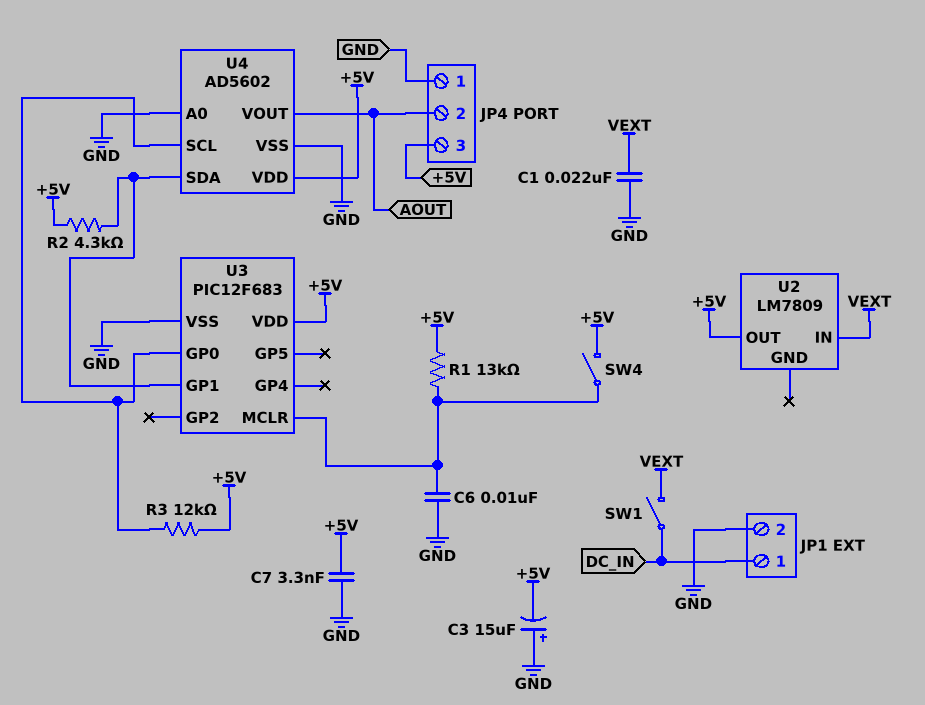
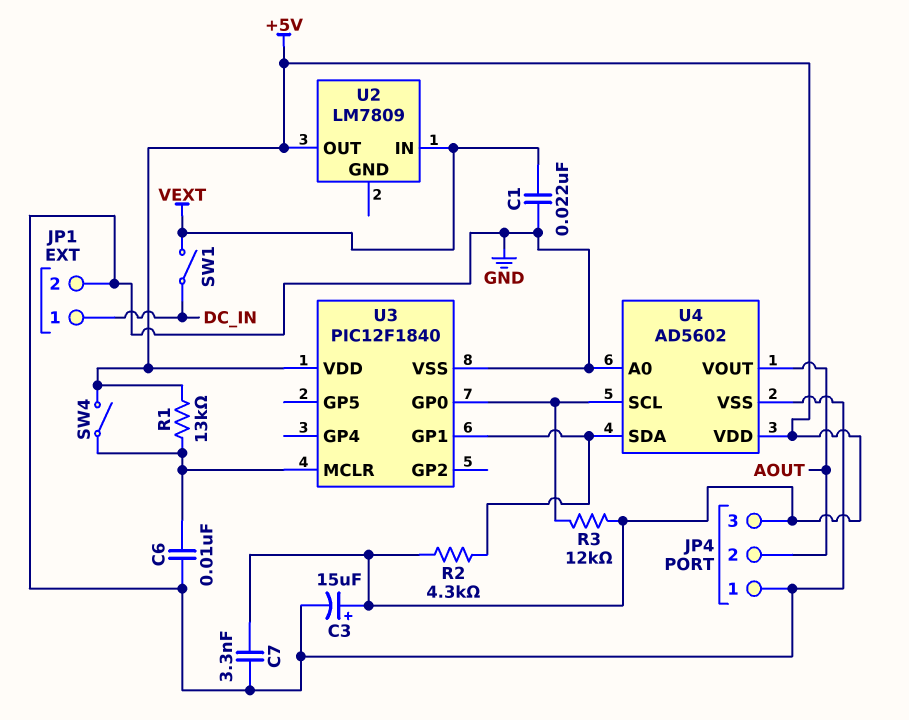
C3: 15uF (plus GND, minus +5V) -> 15uF (plus +5V, minus GND)
U3: PIC12F683 -> PIC12F1840

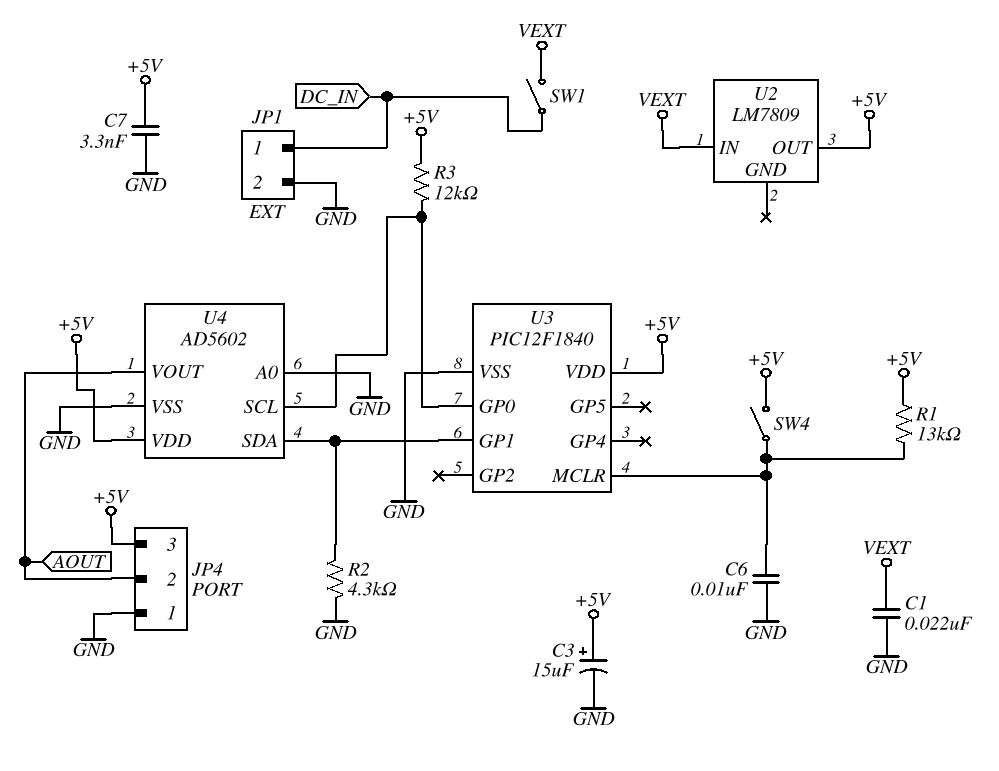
R2: 4.3k (+5V, U3/GP1) -> 4.3k (GND, U3/GP1)

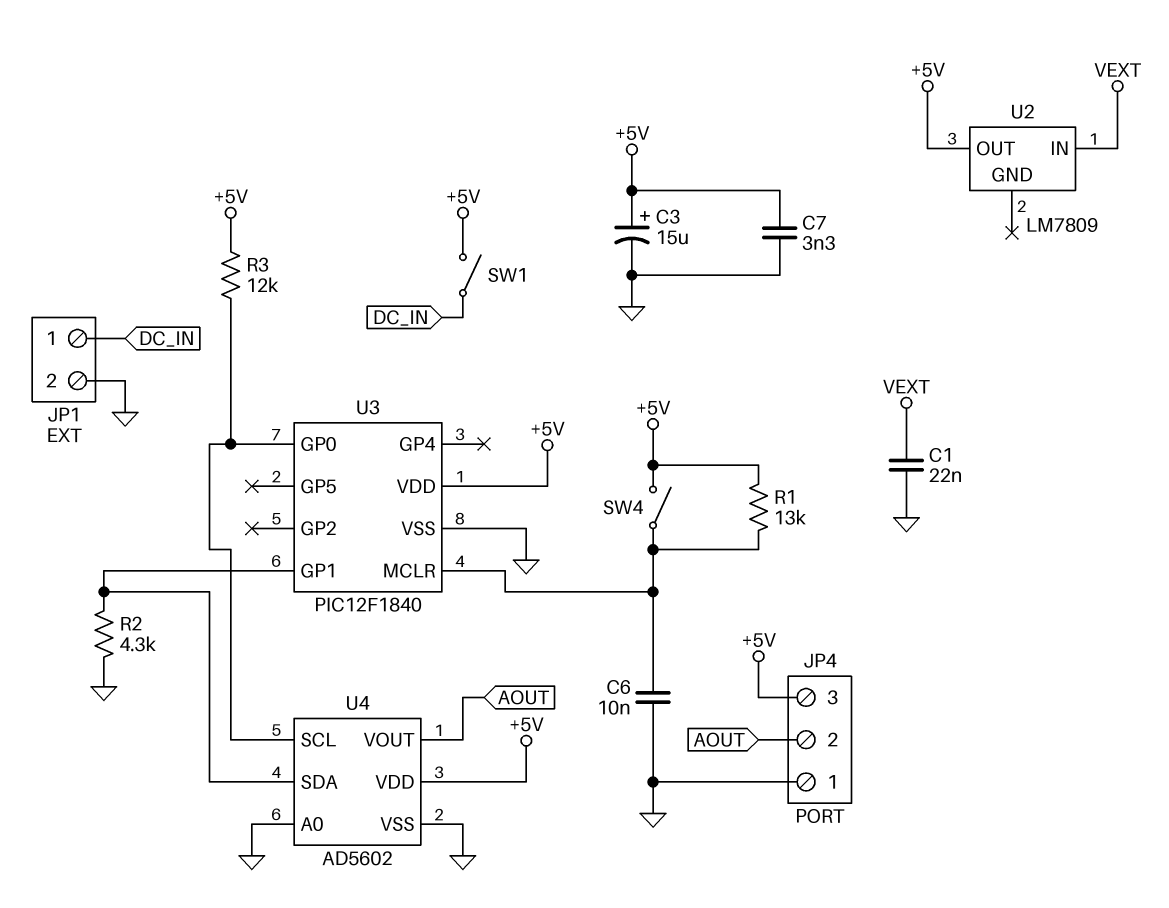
SW1: switch (DC_IN, VEXT) -> switch (+5V, DC_IN)

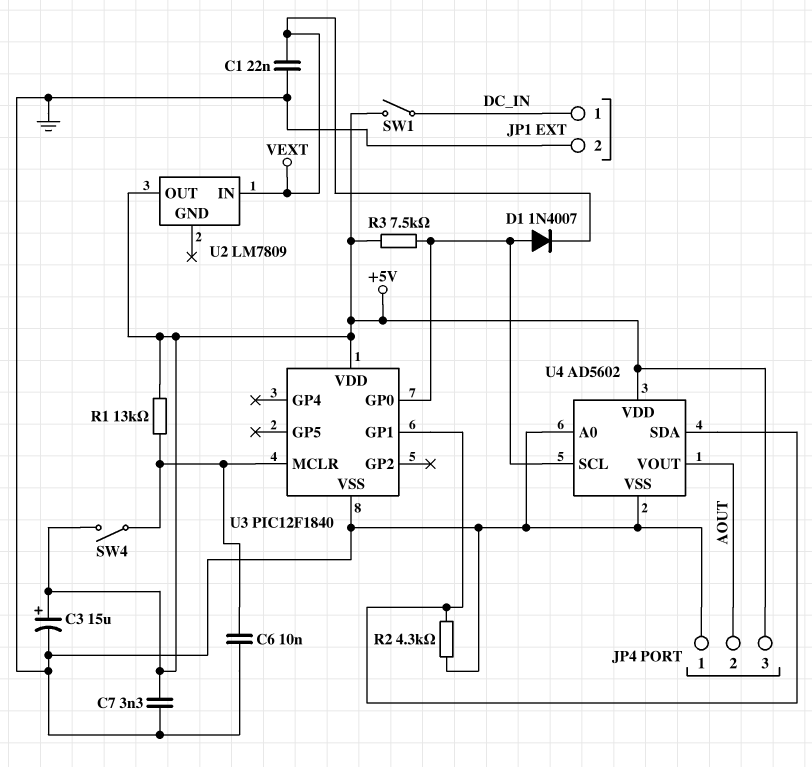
D1: none -> diode 1N4007 (A U3/GP0, K VEXT)
R3: 12k (+5V, U3/GP0) -> 7.5k (+5V, U3/GP0)

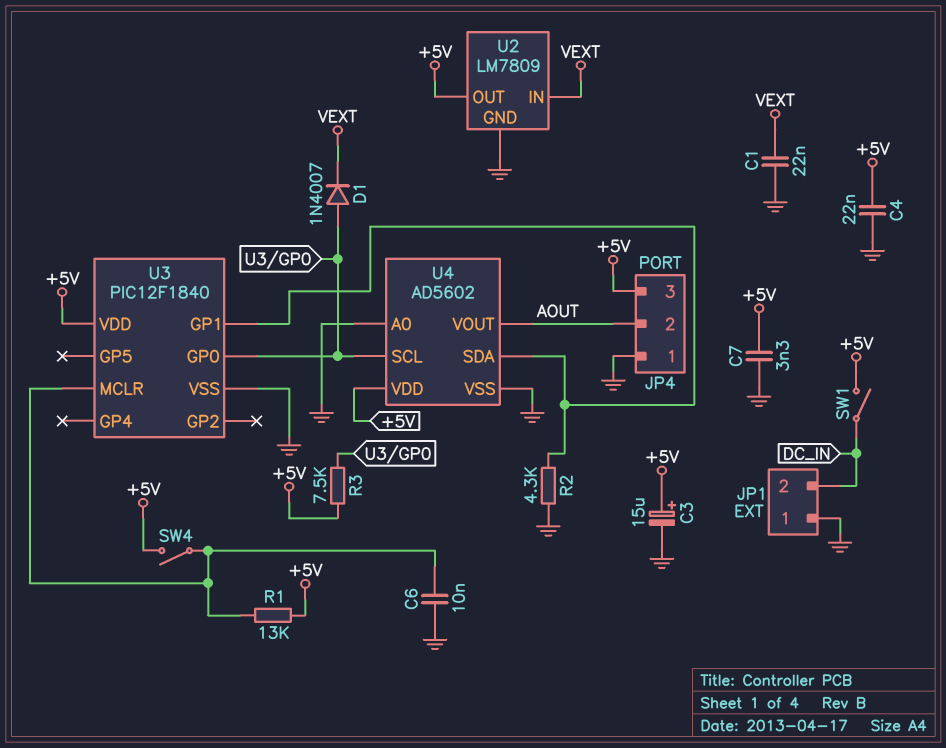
C4: none -> 22nF (+5V, GND)
JP1 pin 1: DC_IN -> GND
JP1 pin 2: GND -> DC_IN
U2 pin GND: none -> GND

